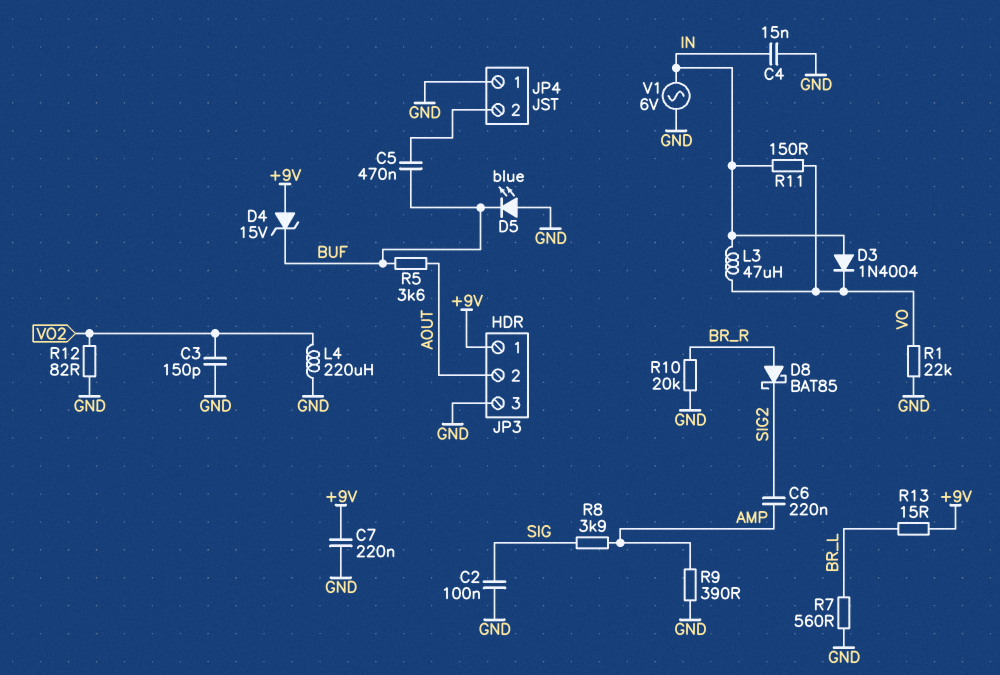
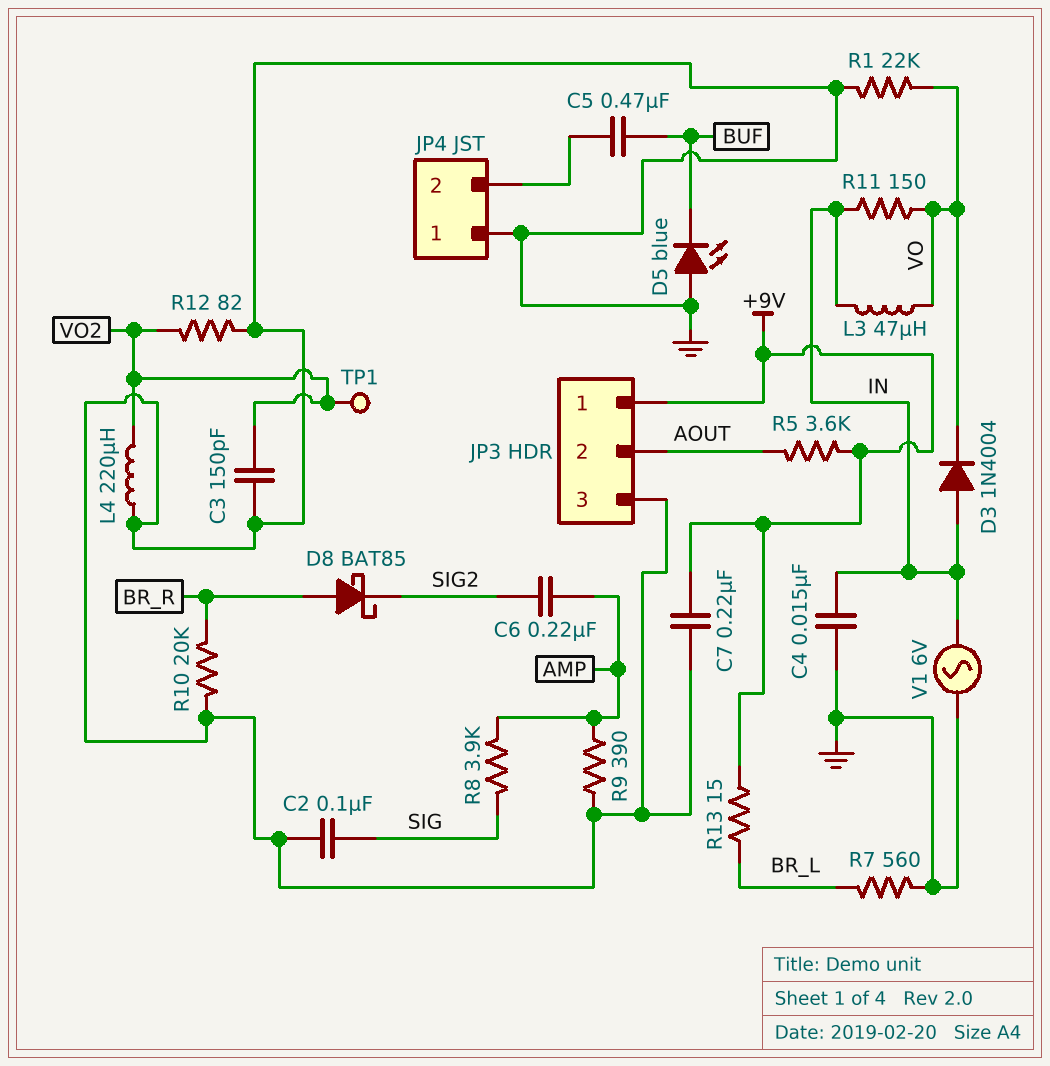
D4: zener 15V (A +9V, K BUF) -> none
R5: 3.6k (AOUT, BUF) -> 3.6k (+9V, AOUT)
TP1: none -> test point (VO2)

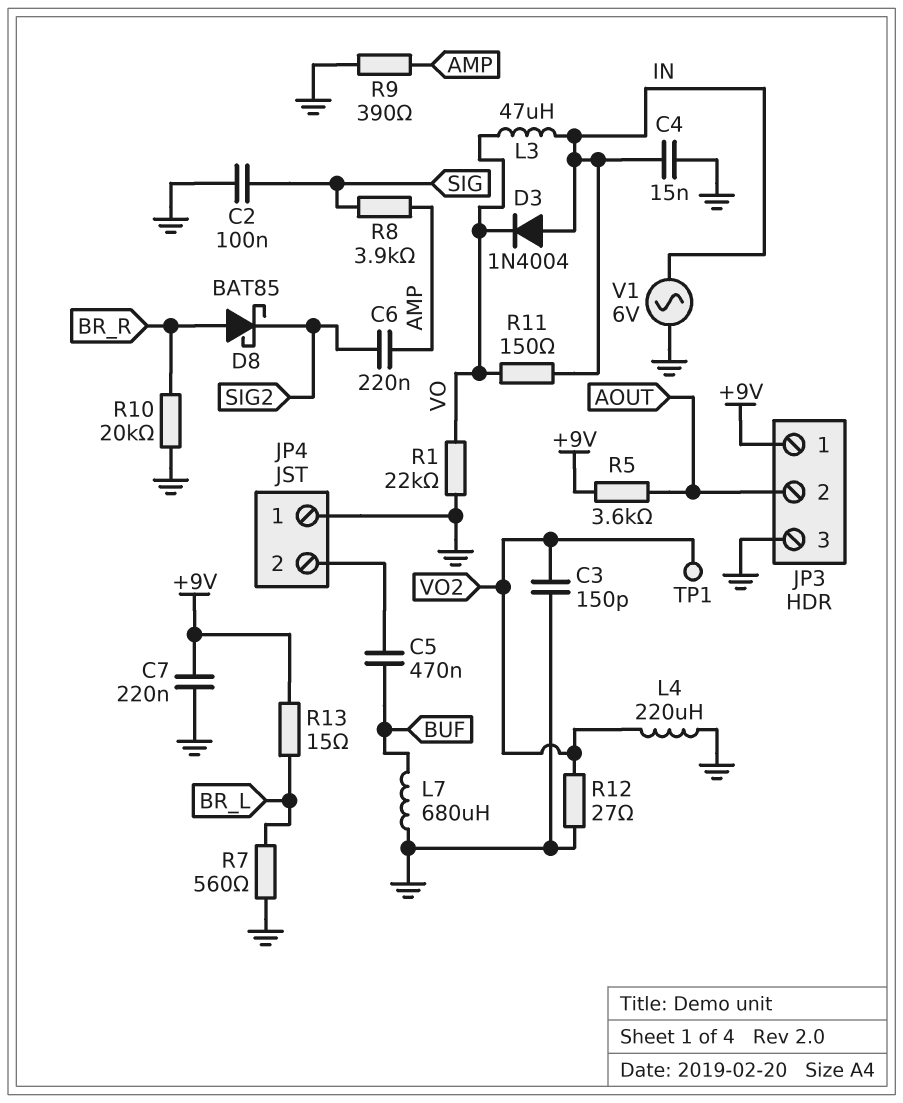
D5: LED blue (A GND, K BUF) -> none
L7: none -> 680uH (BUF, GND)
R12: 82 (GND, VO2) -> 27 (GND, VO2)

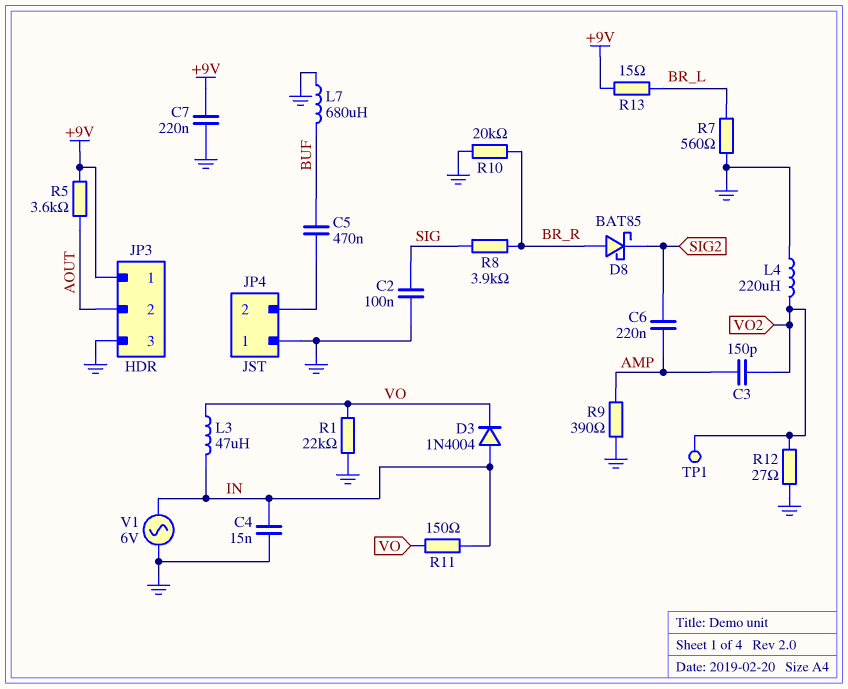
C3: 150pF (GND, VO2) -> 150pF (AMP, VO2)
R8: 3.9k (AMP, SIG) -> 3.9k (BR_R, SIG)

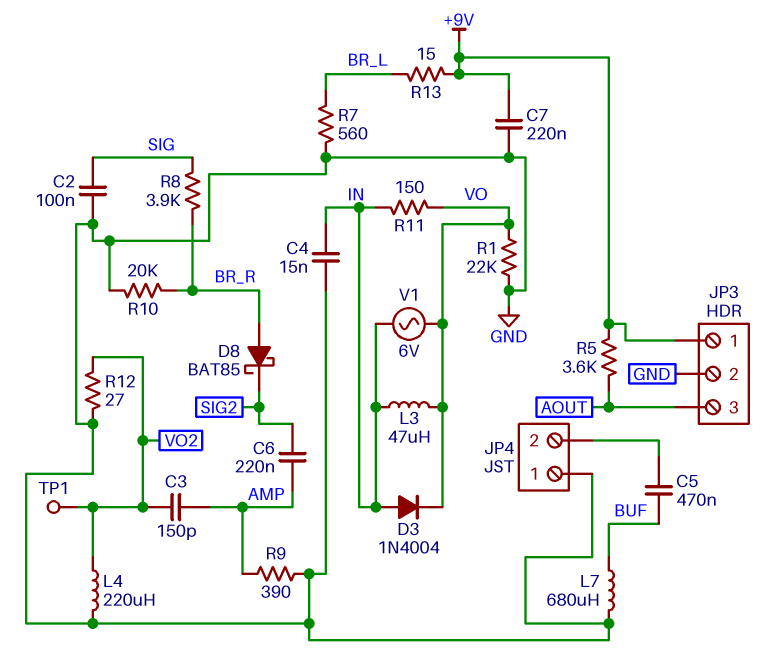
JP3 pin 2: AOUT -> GND
JP3 pin 3: GND -> AOUT
V1: AC 6V (GND, IN) -> AC 6V (IN, VO)

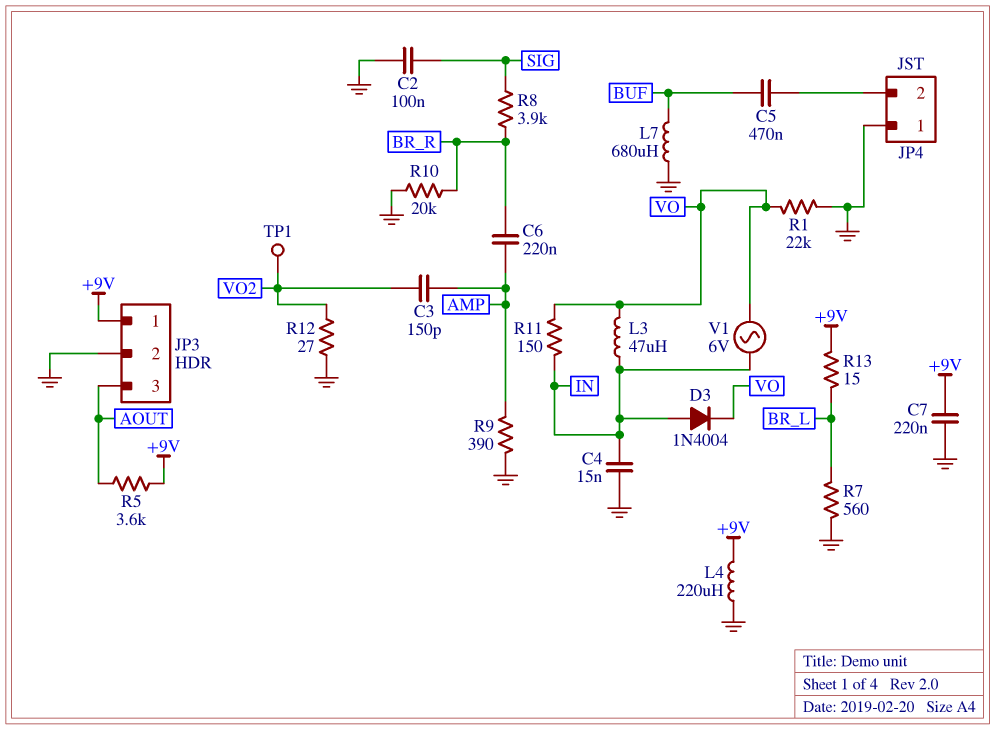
C6: 220nF (AMP, SIG2) -> 220nF (AMP, BR_R)
D8: schottky BAT85 (A BR_R, K SIG2) -> none
L4: 220uH (GND, VO2) -> 220uH (+9V, GND)

